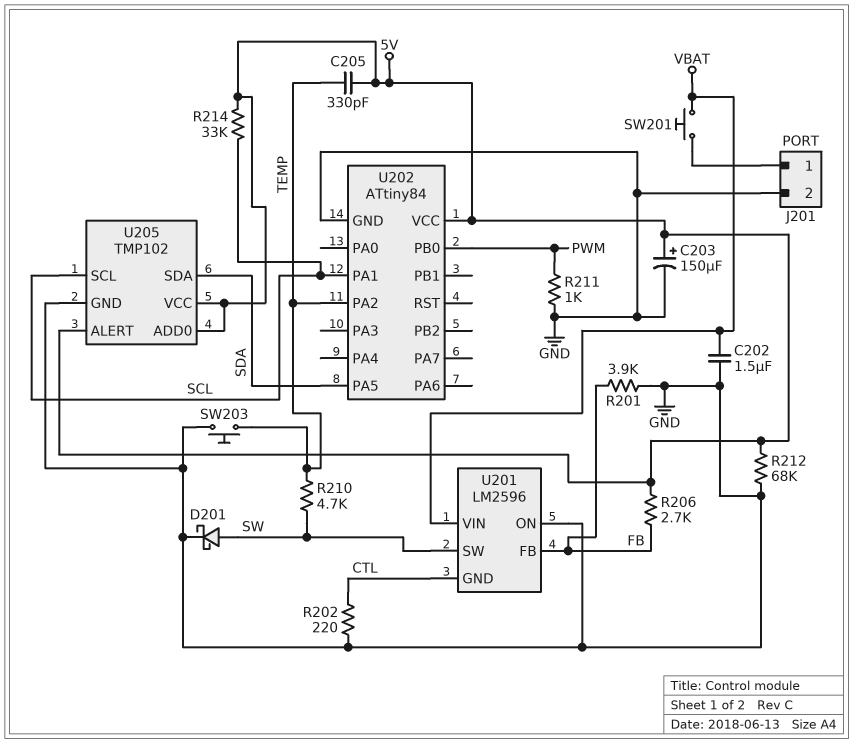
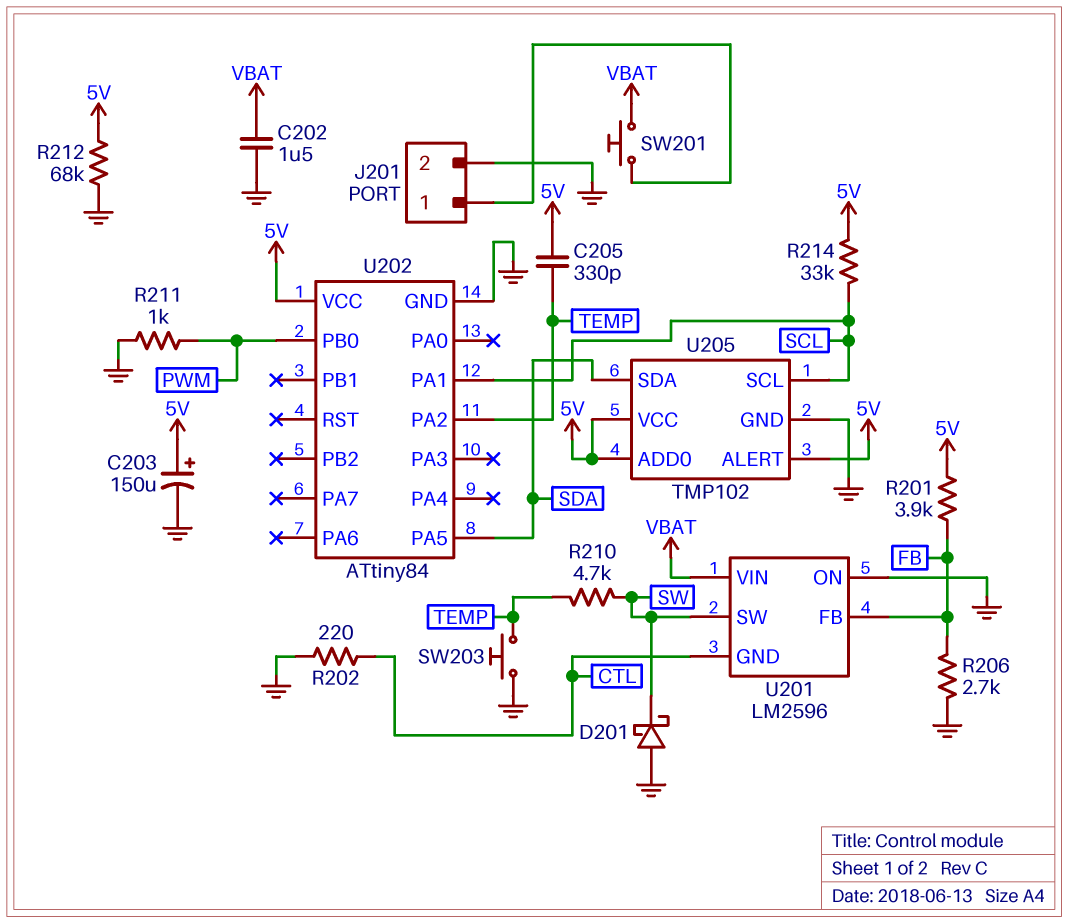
D201: schottky (A SW, K GND) -> schottky (A GND, K SW)
R201: 3.9k (FB, GND) -> 3.9k (5V, FB)
R206: 2.7k (5V, FB) -> 2.7k (FB, GND)

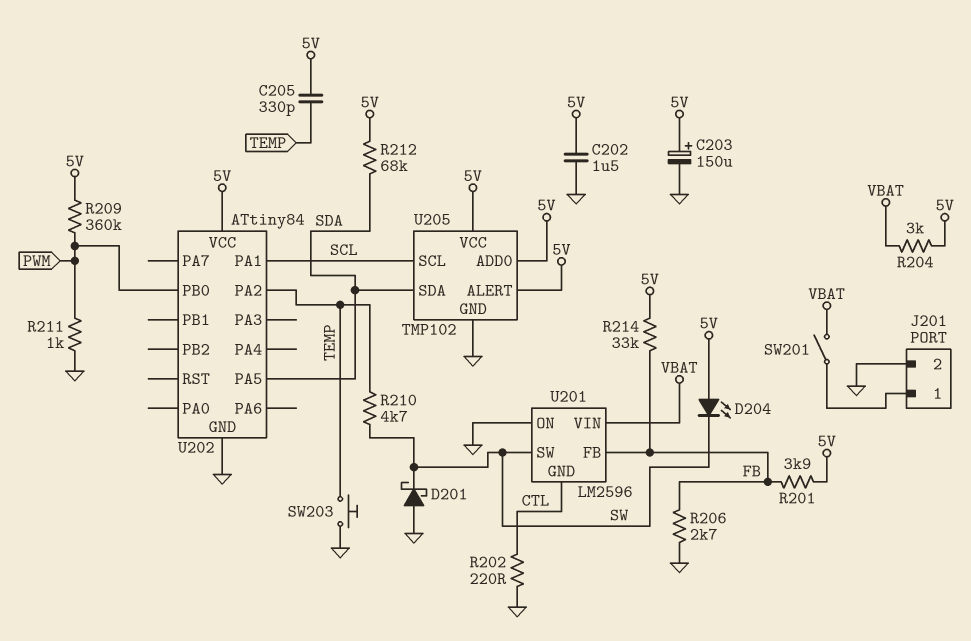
C202: 1.5uF (GND, VBAT) -> 1.5uF (5V, GND)
D204: none -> LED (A 5V, K SW)
R204: none -> 3k (5V, VBAT)
R209: none -> 360k (5V, PWM)
R212: 68k (5V, GND) -> 68k (5V, SDA)
R214: 33k (5V, SCL) -> 33k (5V, FB)
SW201: button (J201/1, VBAT) -> switch (J201/1, VBAT)

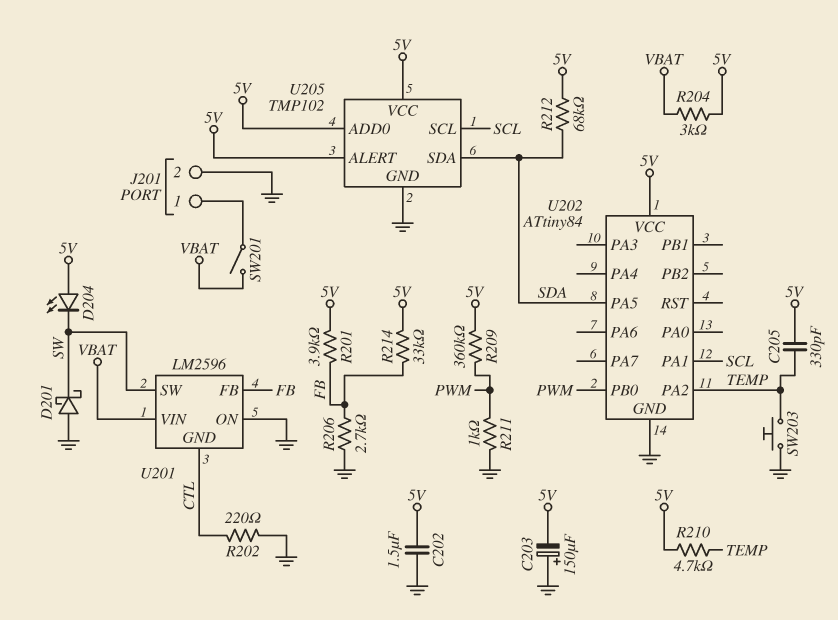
C203: 150uF (plus 5V, minus GND) -> 150uF (plus GND, minus 5V)
R210: 4.7k (SW, TEMP) -> 4.7k (5V, TEMP)

